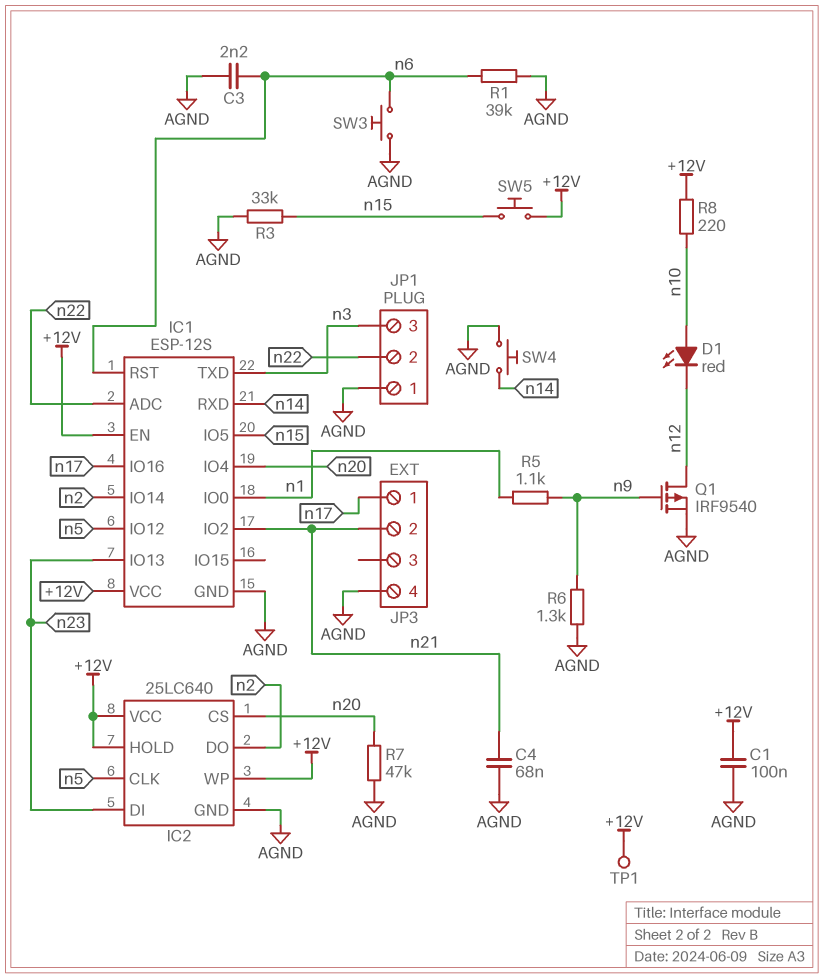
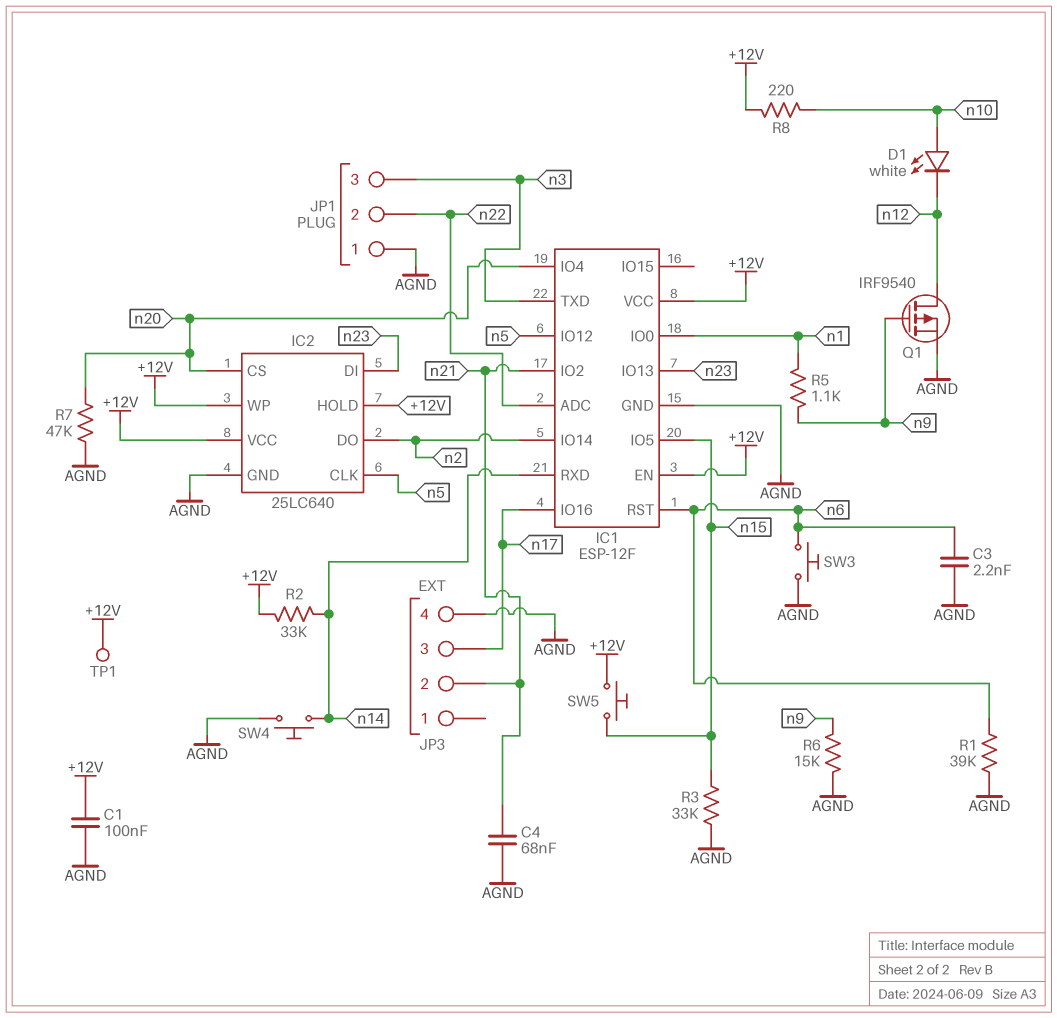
D1: LED red (A n10, K n12) -> LED white (A n10, K n12)
IC1: ESP-12S -> ESP-12F
JP3 pin 1: n17 -> none
JP3 pin 3: none -> n17
R2: none -> 33k (+12V, n14)
R6: 1.3k (AGND, n9) -> 15k (AGND, n9)

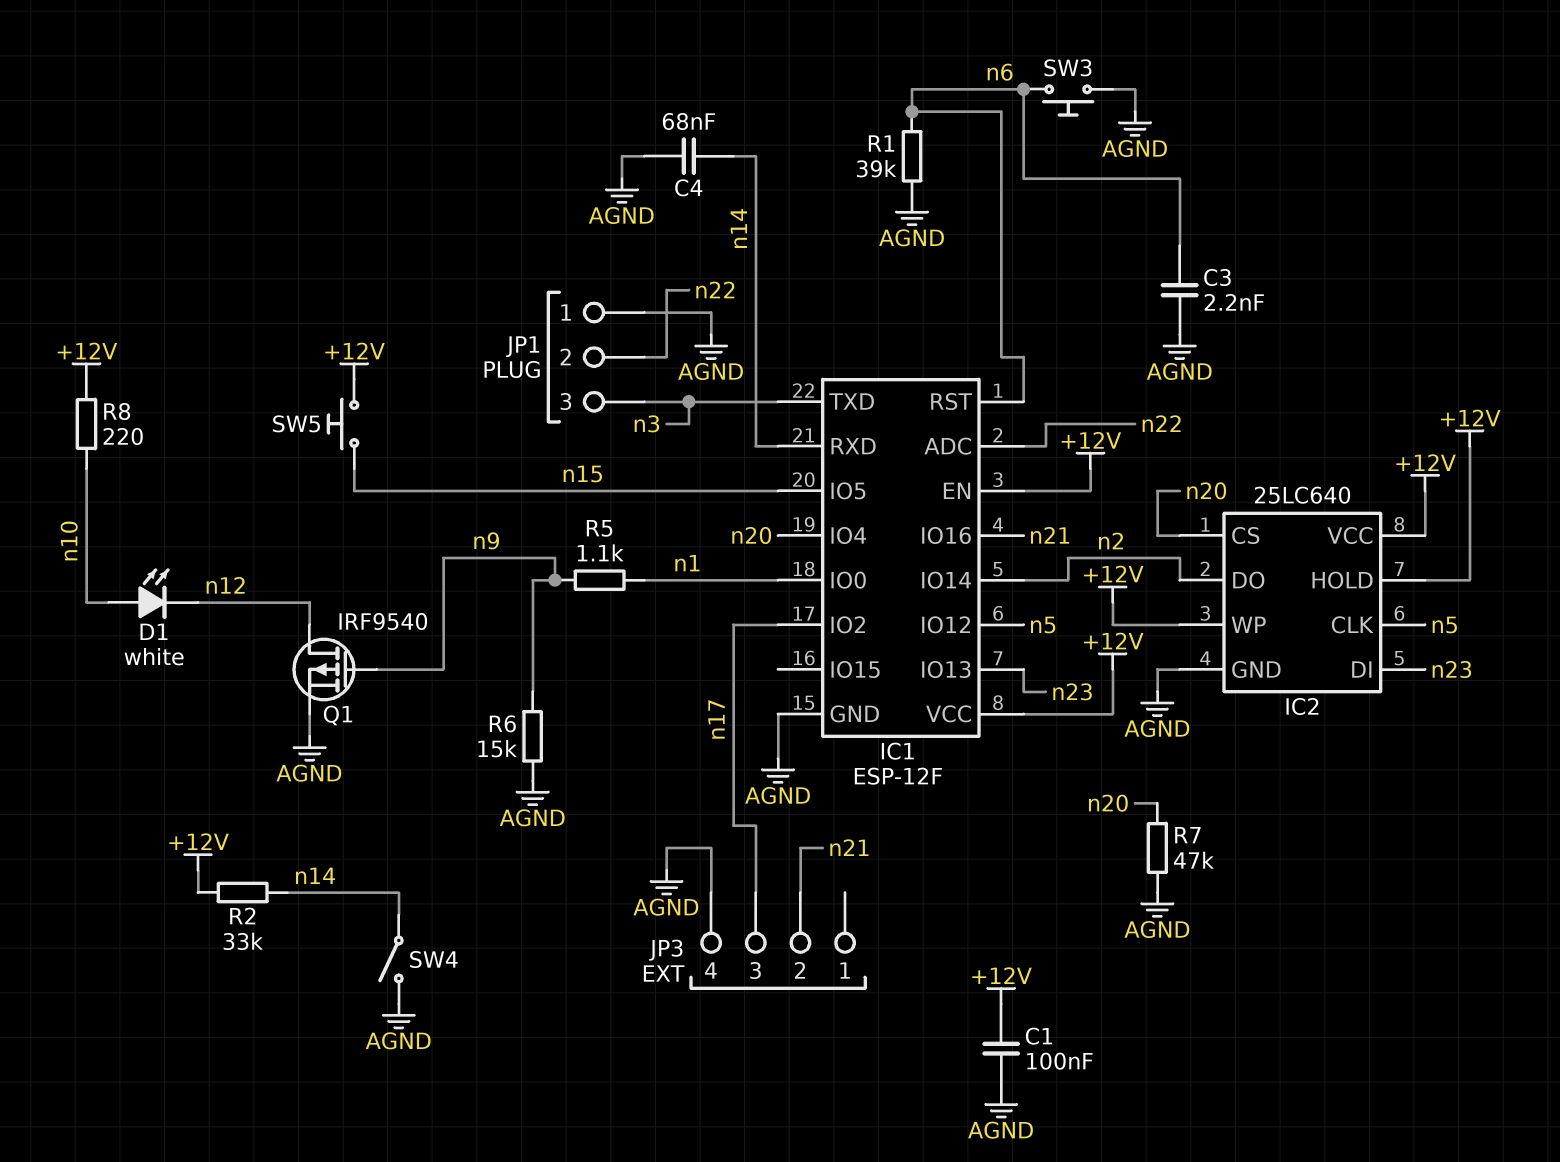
C4: 68nF (AGND, n21) -> 68nF (AGND, n14)
IC1 pin IO2: n21 -> n17
IC1 pin IO16: n17 -> n21
R3: 33k (AGND, n15) -> none
SW4: button (AGND, n14) -> switch (AGND, n14)
TP1: test point (+12V) -> none

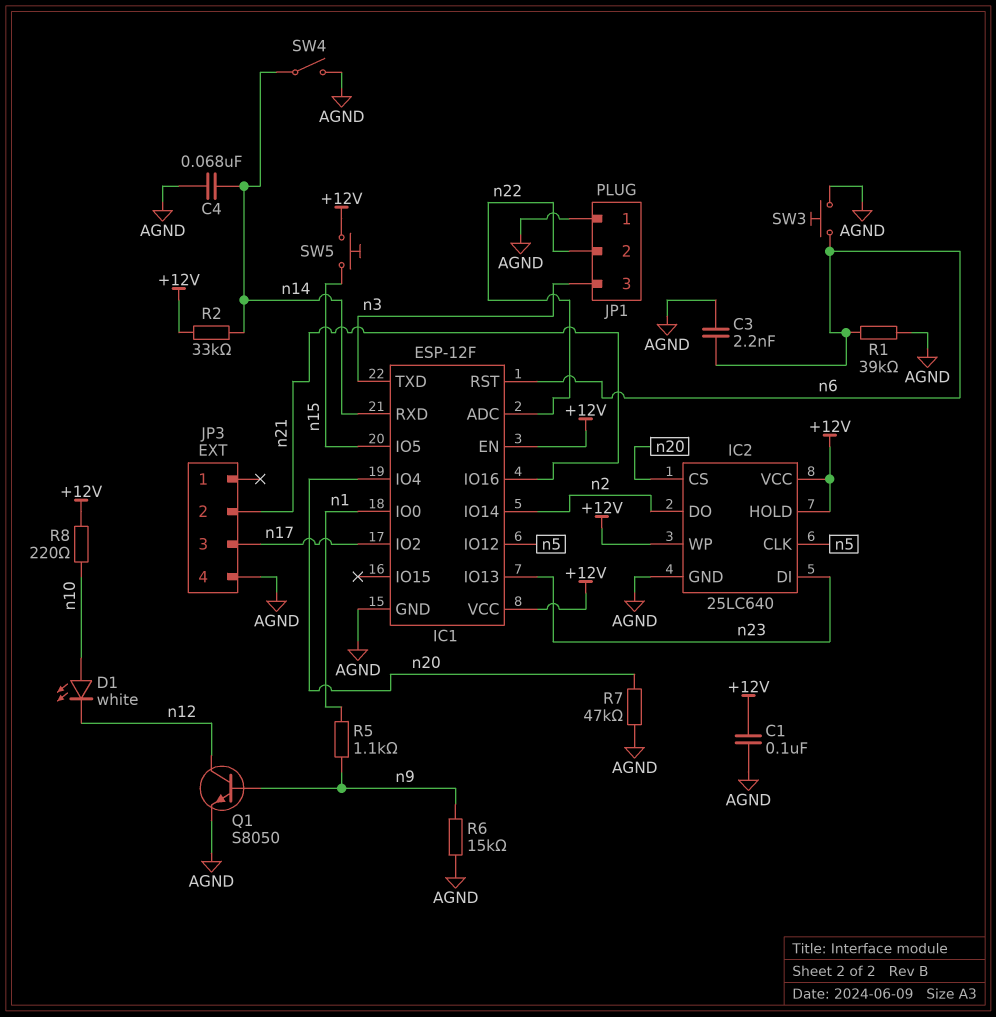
Q1: PMOS IRF9540 (G n9, D n12, S AGND) -> NPN S8050 (B n9, C n12, E AGND)

